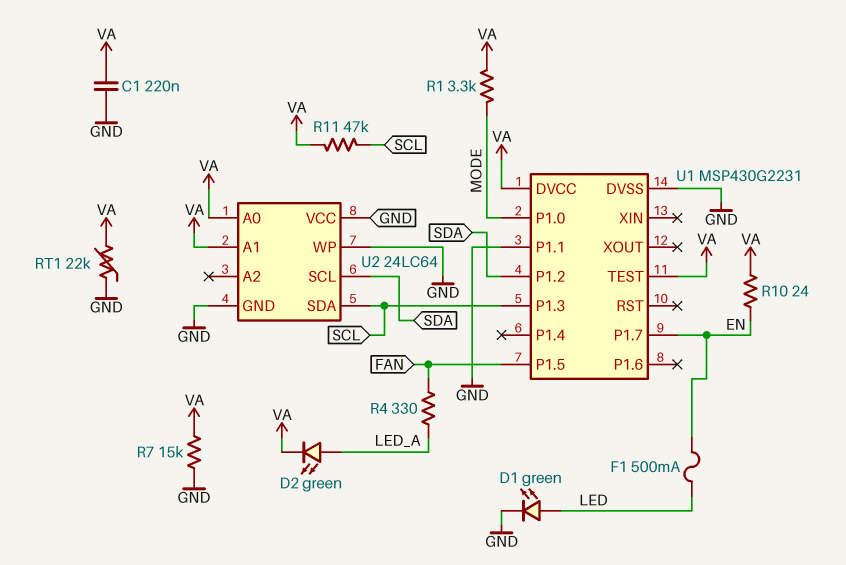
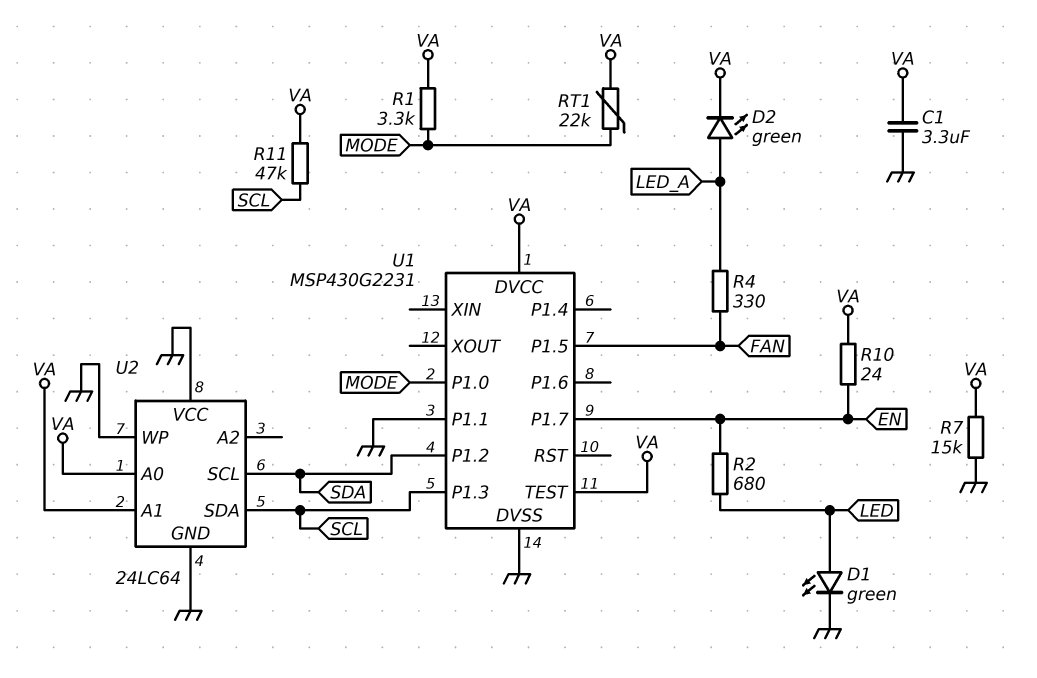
C1: 220nF (GND, VA) -> 3.3uF (GND, VA)
F1: 500mA (EN, LED) -> none
R2: none -> 680 (EN, LED)
RT1: 22k (GND, VA) -> 22k (MODE, VA)

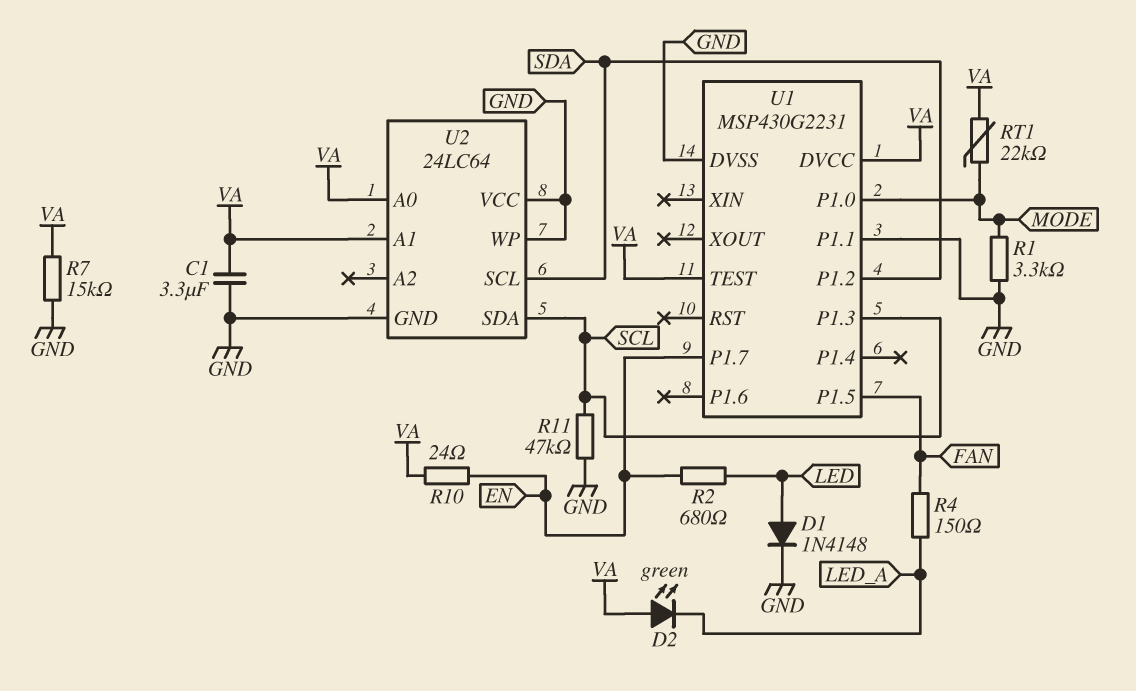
D1: LED green (A LED, K GND) -> diode 1N4148 (A LED, K GND)
D2: LED green (A LED_A, K VA) -> LED green (A VA, K LED_A)
R1: 3.3k (MODE, VA) -> 3.3k (GND, MODE)
R4: 330 (FAN, LED_A) -> 150 (FAN, LED_A)
R11: 47k (SCL, VA) -> 47k (GND, SCL)

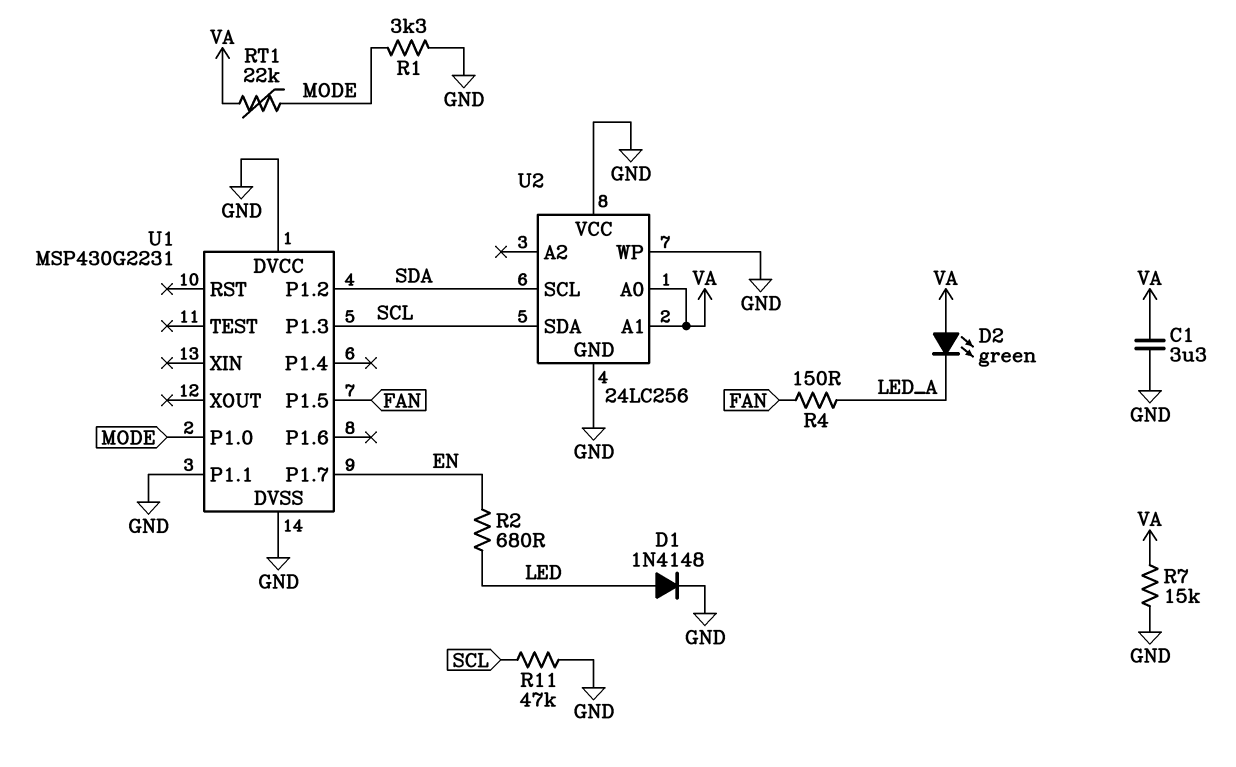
R10: 24 (EN, VA) -> none
U1 pin DVCC: VA -> GND
U1 pin TEST: VA -> none
U2: 24LC64 -> 24LC256

